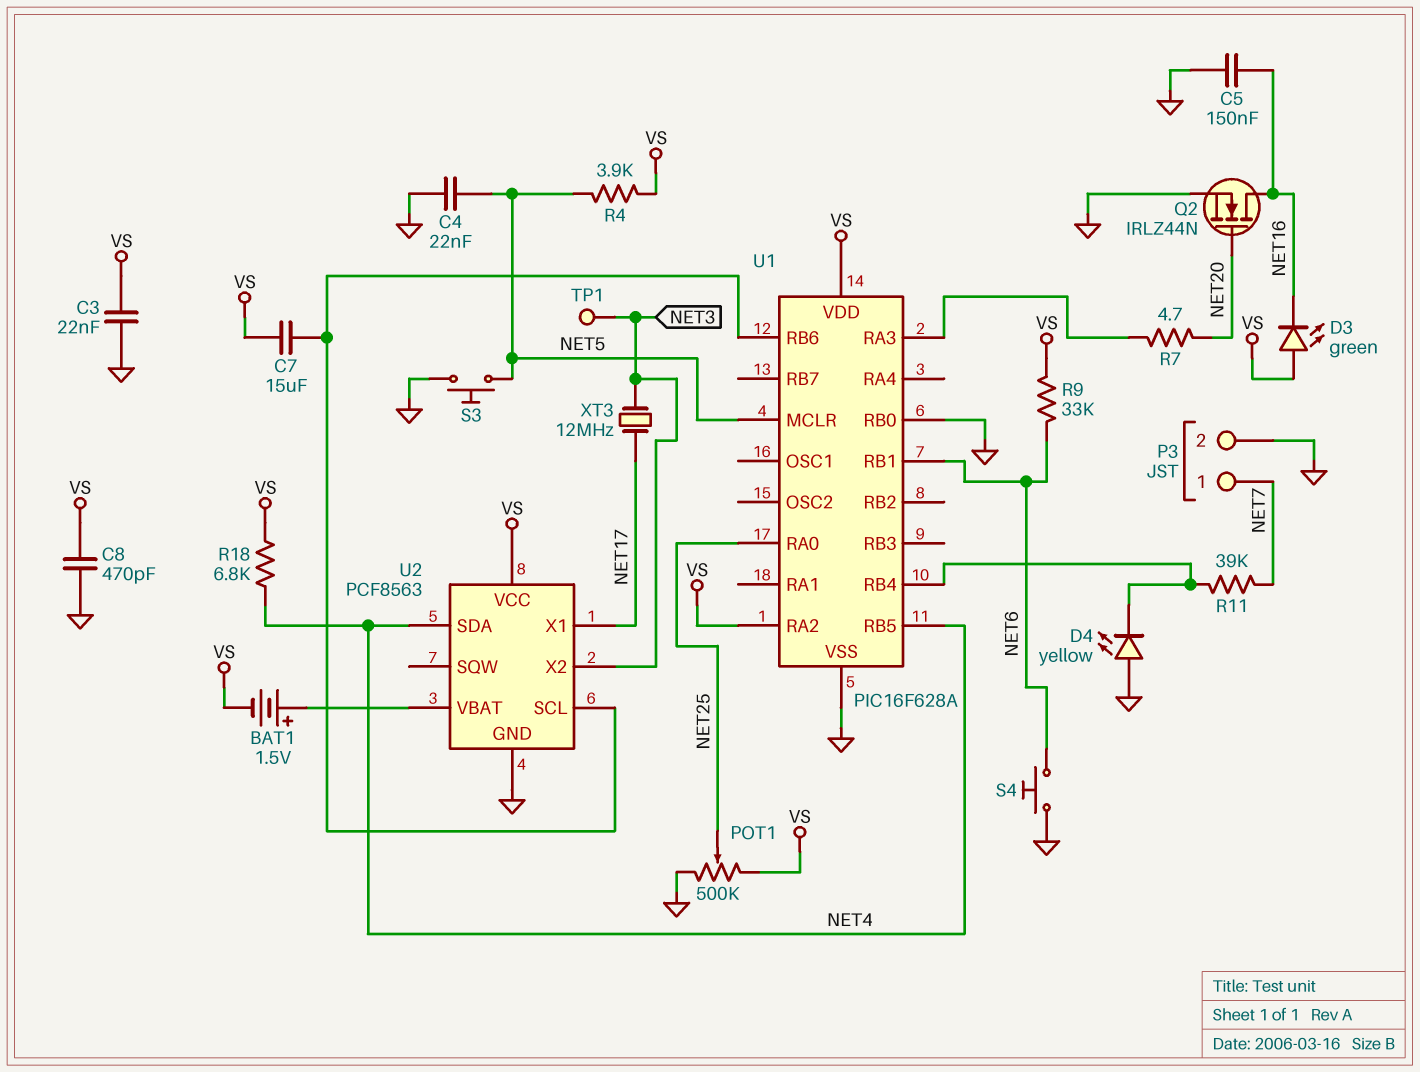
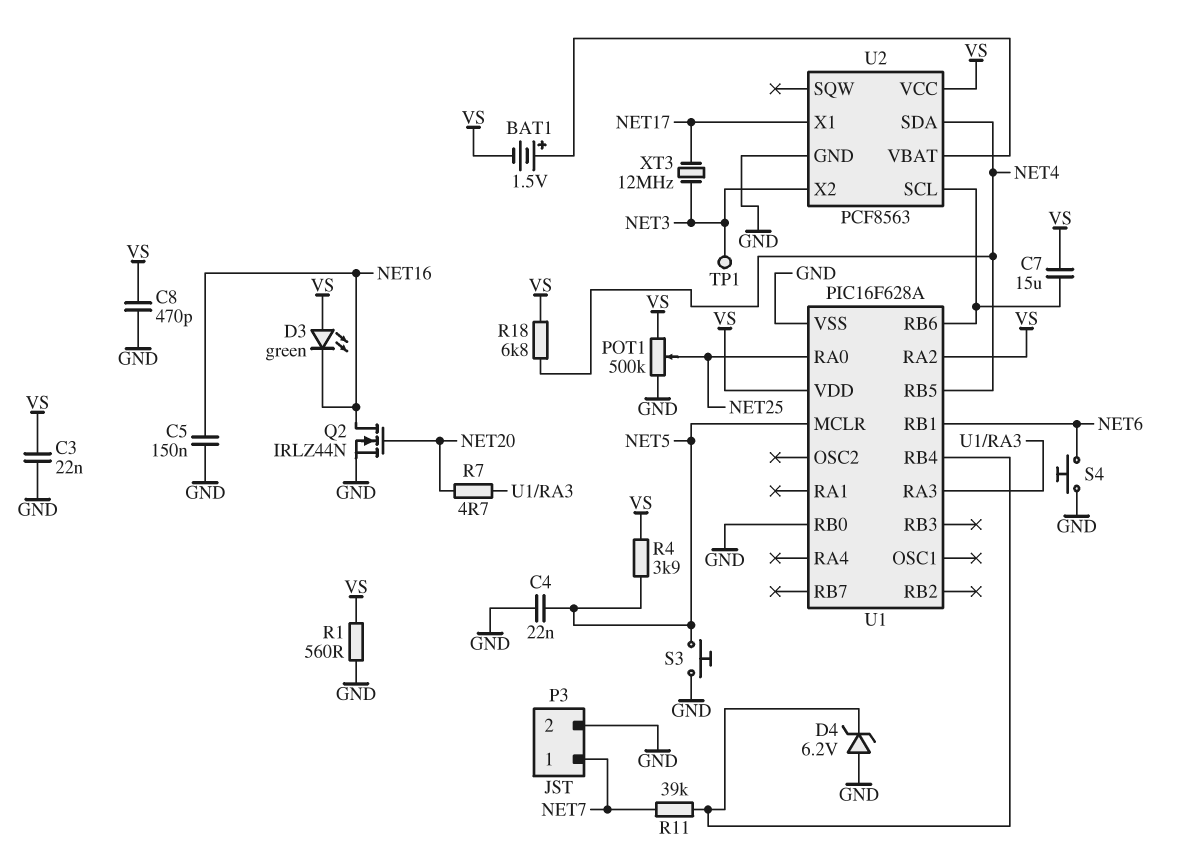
D4: LED yellow (A GND, K U1/RB4) -> zener 6.2V (A GND, K U1/RB4)
R1: none -> 560 (GND, VS)
R9: 33k (NET6, VS) -> none

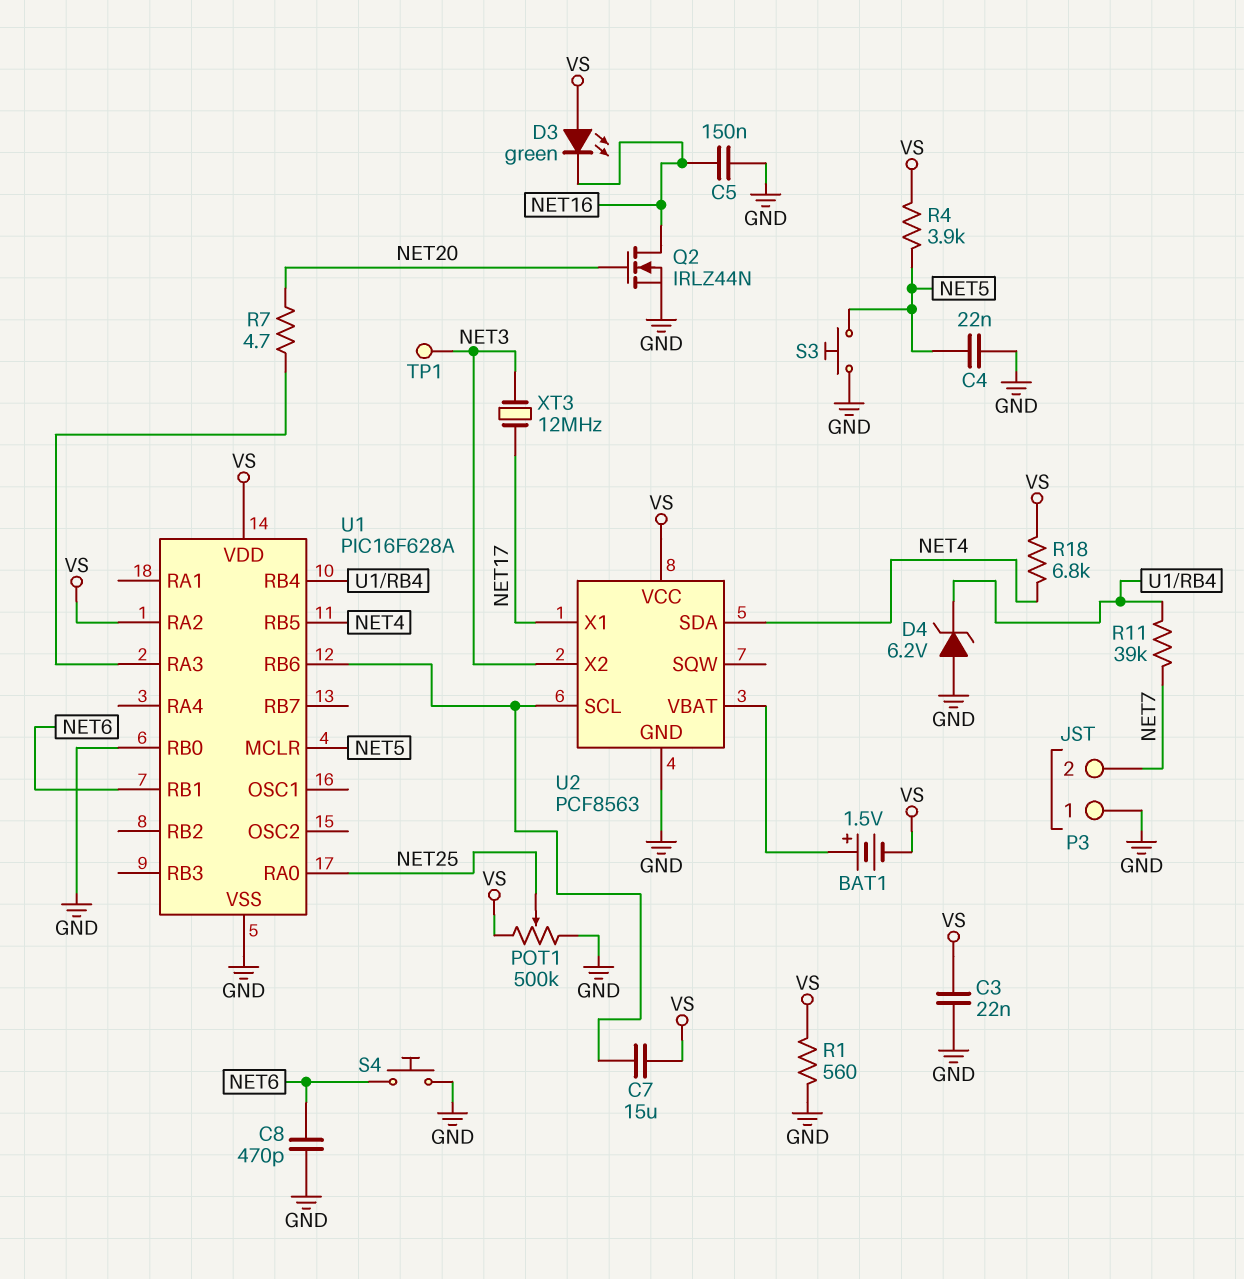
C8: 470pF (GND, VS) -> 470pF (GND, NET6)
P3 pin 1: NET7 -> GND
P3 pin 2: GND -> NET7

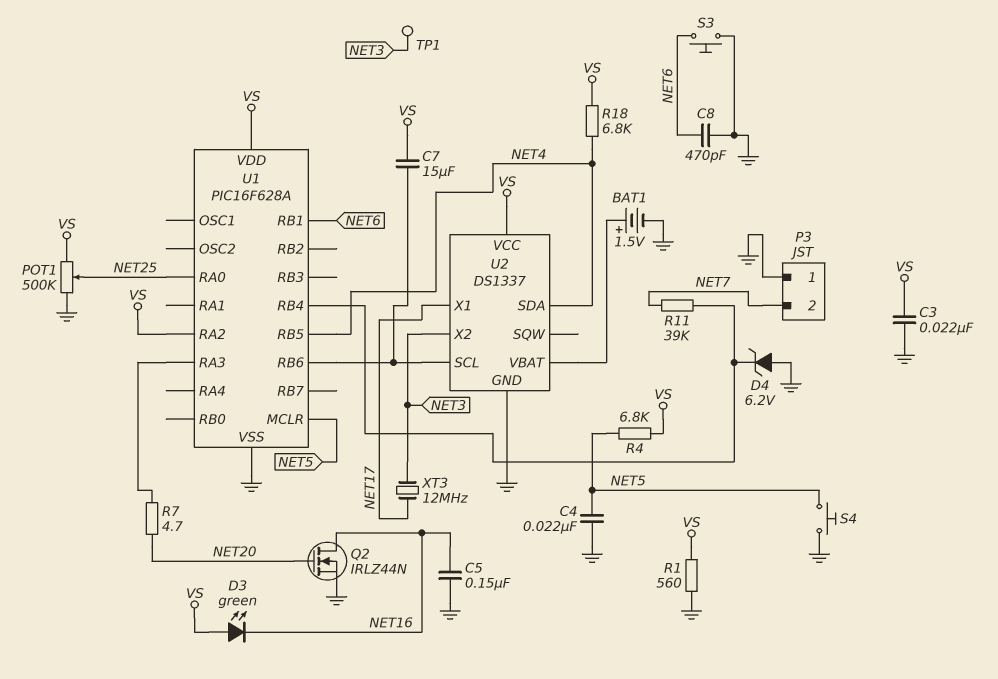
BAT1: 1.5V (plus U2/VBAT, minus VS) -> 1.5V (plus U2/VBAT, minus GND)
R4: 3.9k (NET5, VS) -> 6.8k (NET5, VS)
S3: button (GND, NET5) -> button (GND, NET6)
S4: button (GND, NET6) -> button (GND, NET5)
U1 pin RB0: GND -> none
U2: PCF8563 -> DS1337

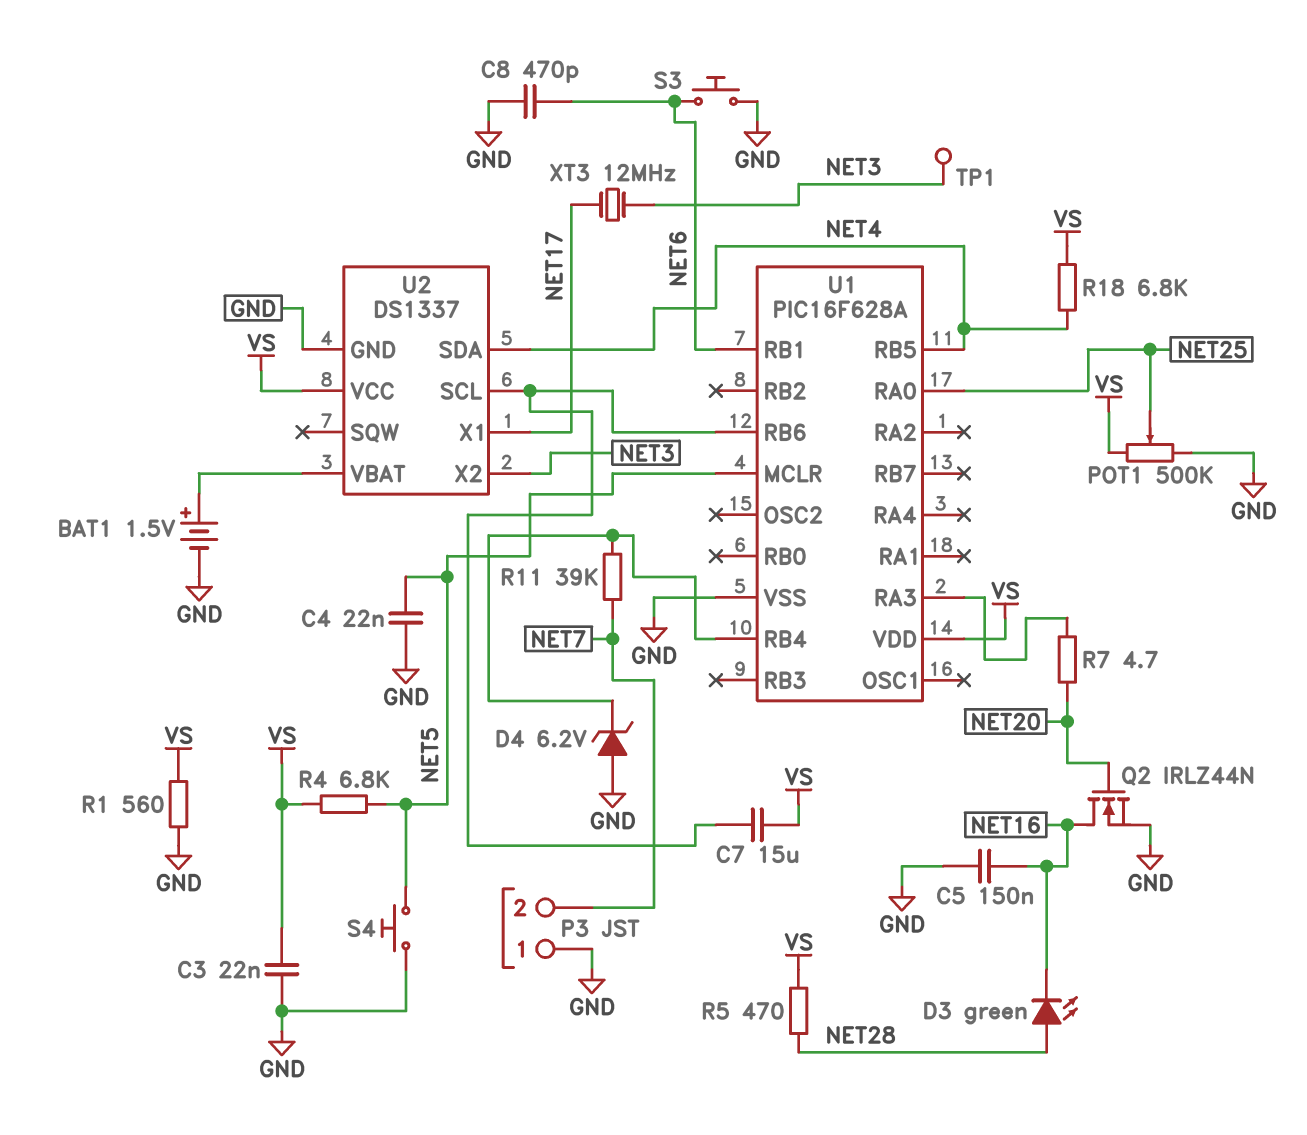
D3: LED green (A VS, K NET16) -> LED green (A NET28, K NET16)
R5: none -> 470 (NET28, VS)
U1 pin RA2: VS -> none

